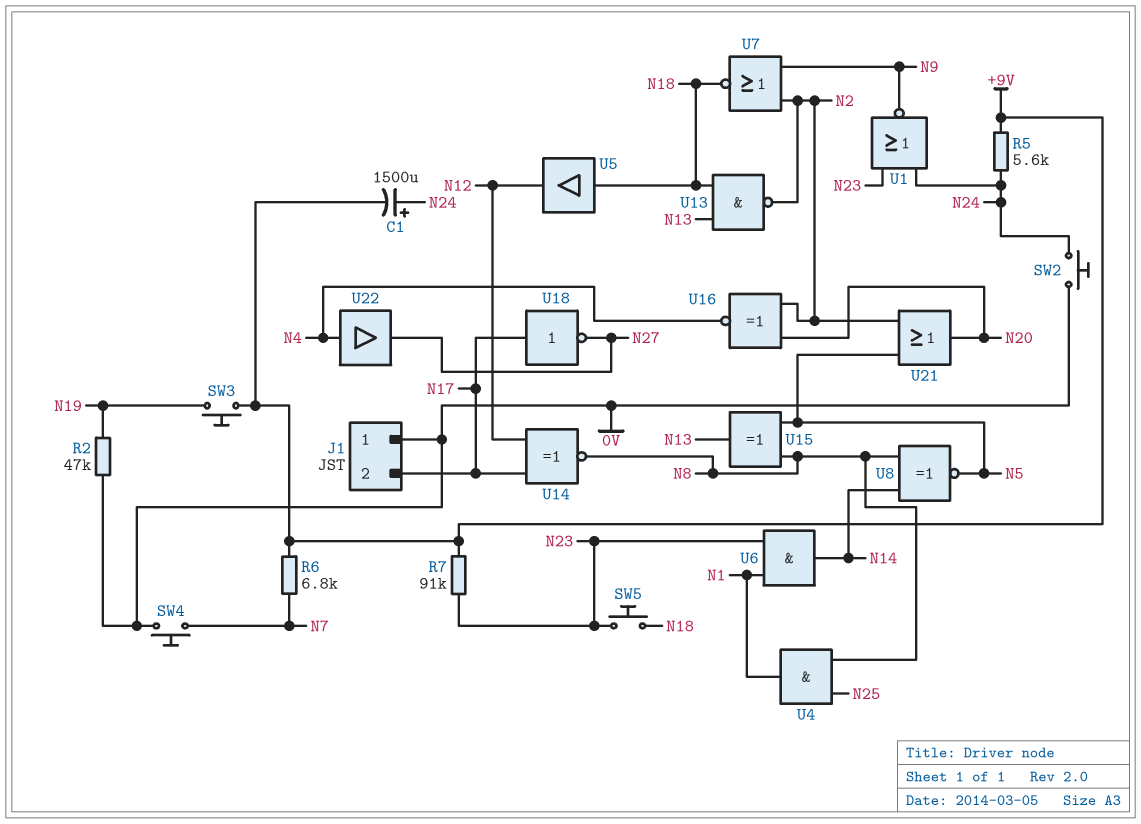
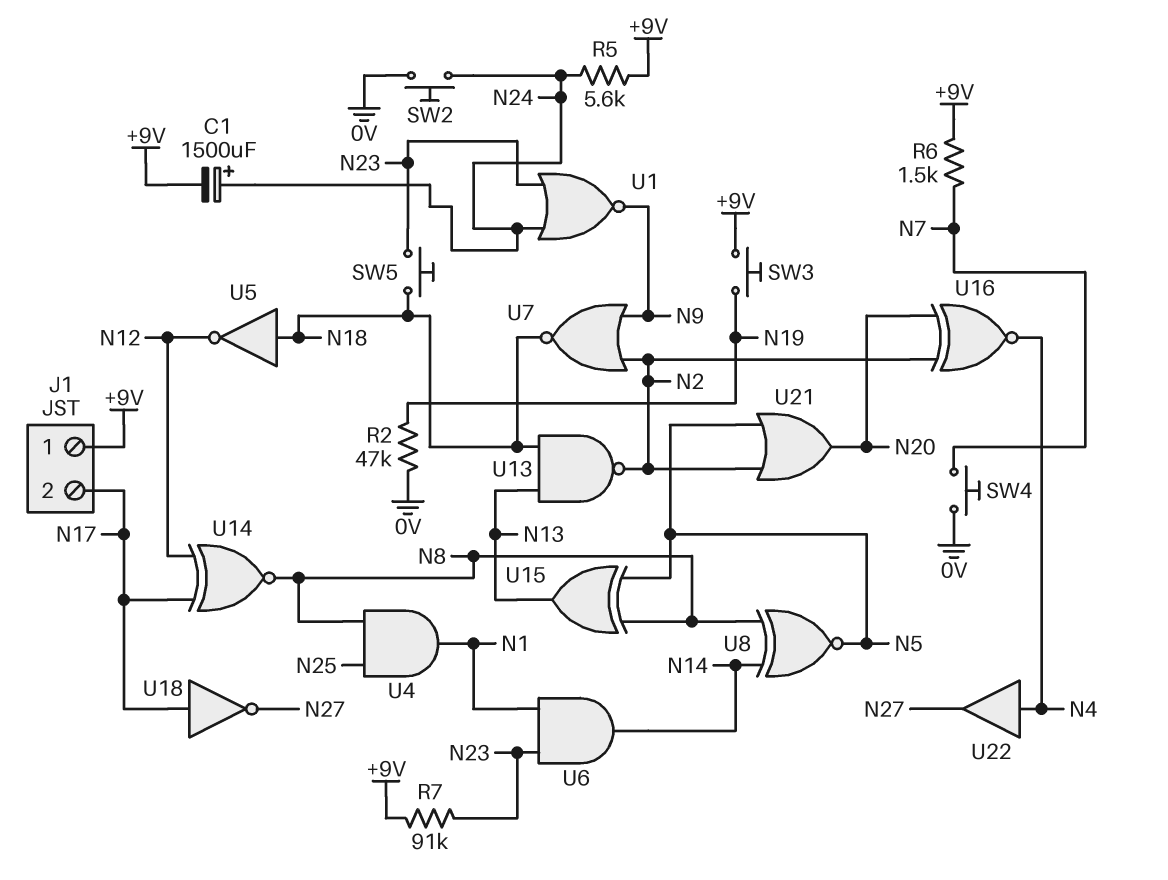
J1 pin 1: 0V -> +9V
R6: 6.8k (+9V, N7) -> 1.5k (+9V, N7)
U5: buffer (in N18, out N12) -> NOT (in N18, out N12)

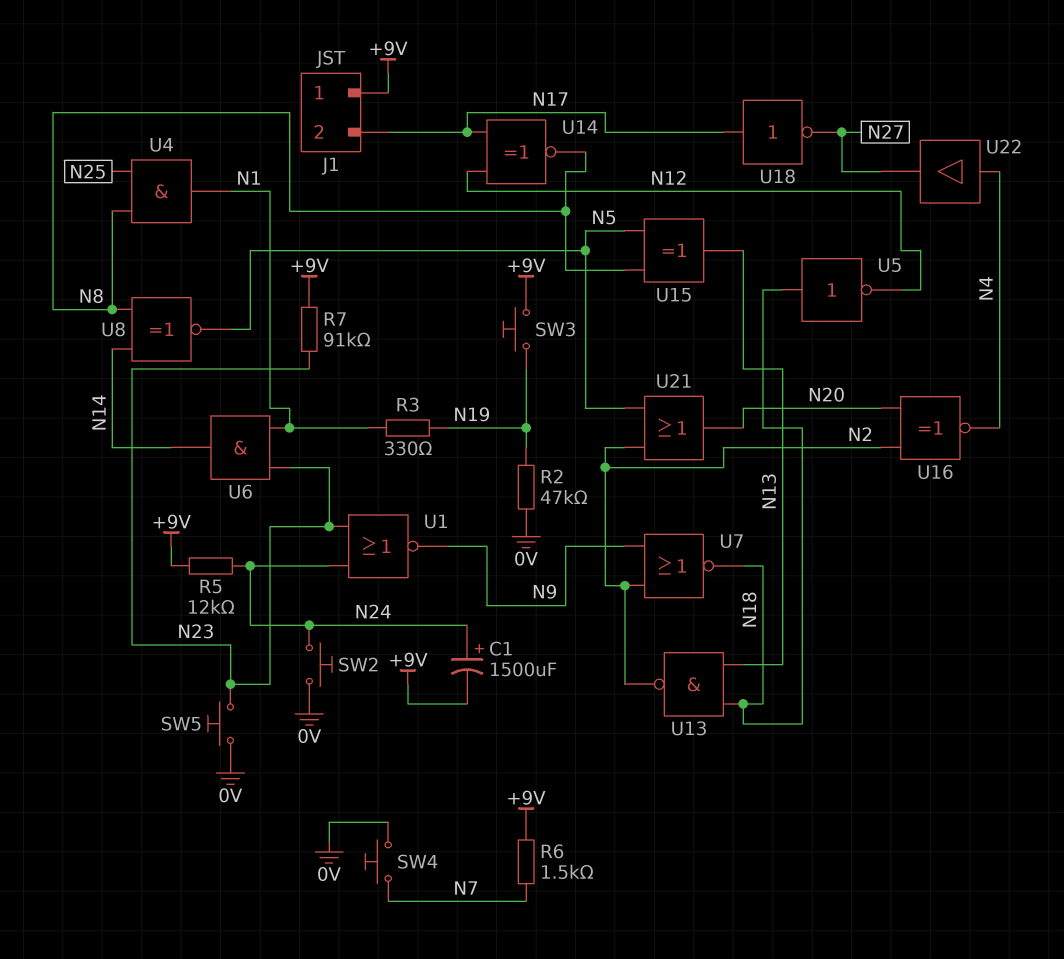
R3: none -> 330 (N1, N19)
R5: 5.6k (+9V, N24) -> 12k (+9V, N24)
SW5: button (N18, N23) -> button (0V, N23)

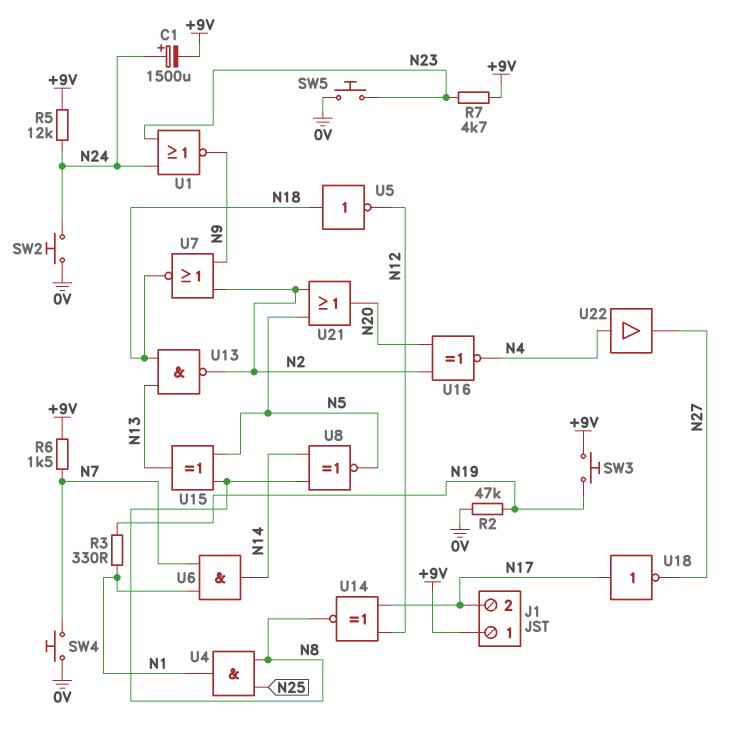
R7: 91k (+9V, N23) -> 4.7k (+9V, N23)
U6: AND (in N1, in N23, out N14) -> AND (in N1, in N7, out N14)

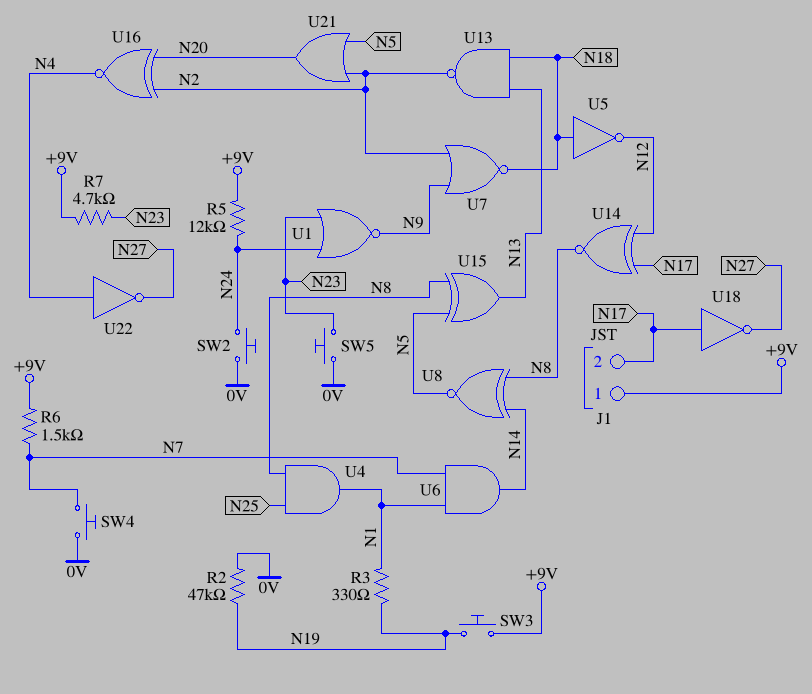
C1: 1500uF (plus N24, minus +9V) -> none
U22: buffer (in N4, out N27) -> NOT (in N4, out N27)

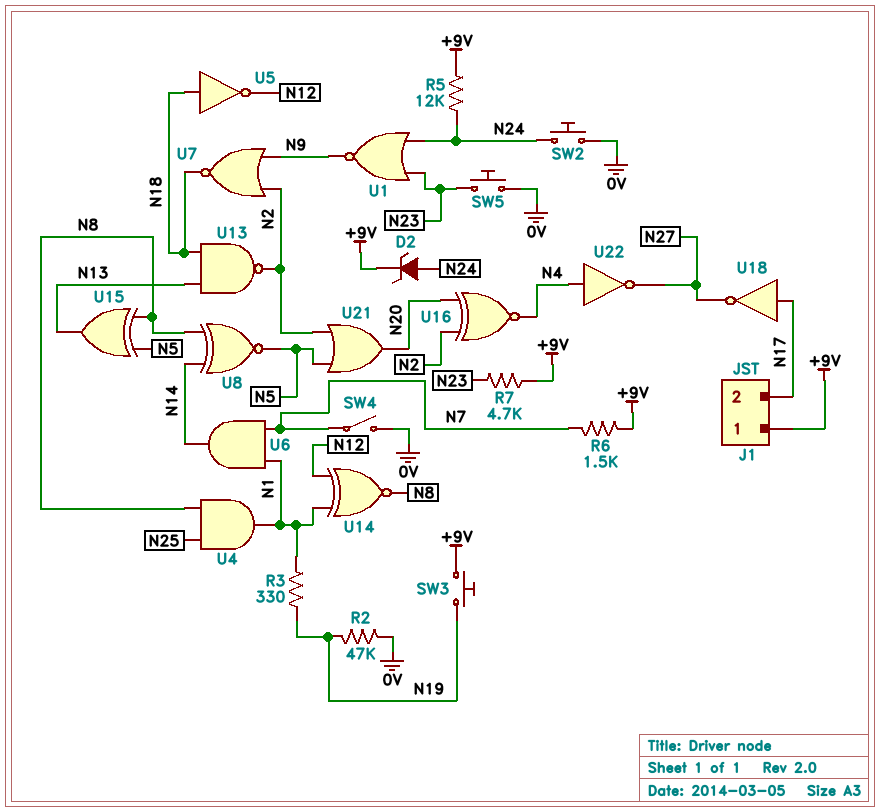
D2: none -> zener (A N24, K +9V)
SW4: button (0V, N7) -> switch (0V, N7)
U14: XNOR (in N12, in N17, out N8) -> XNOR (in N1, in N12, out N8)

